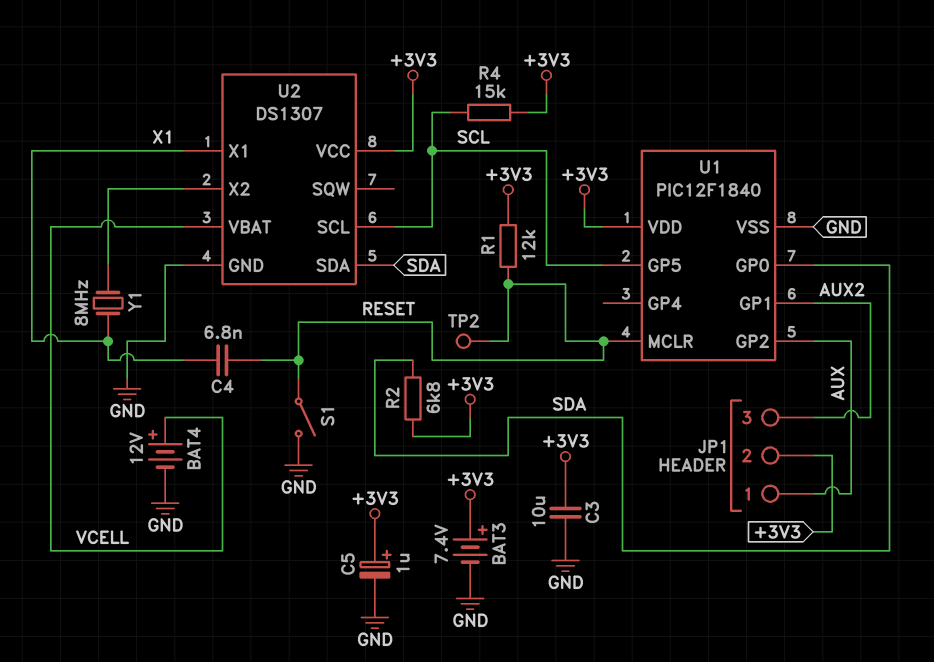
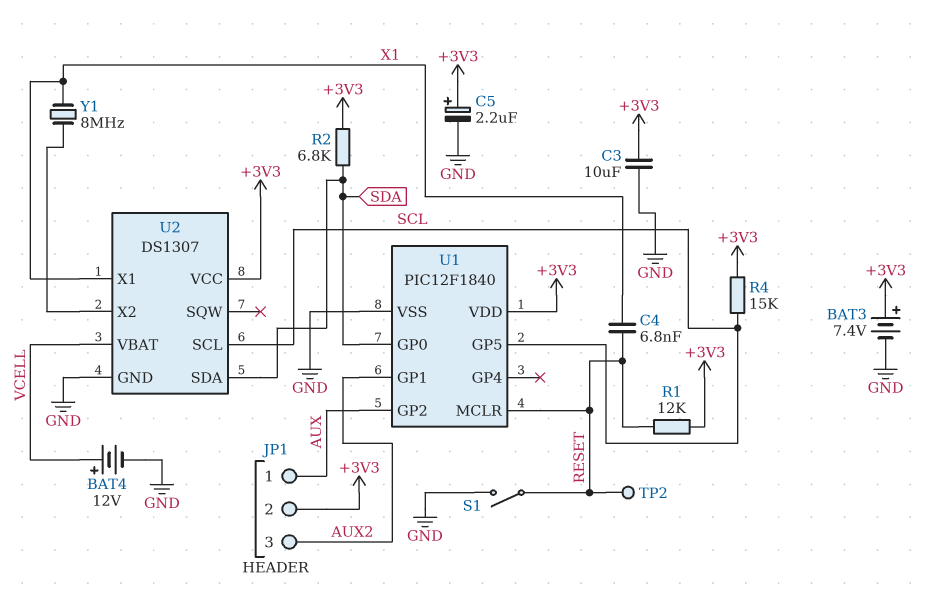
C5: 1uF (plus +3V3, minus GND) -> 2.2uF (plus +3V3, minus GND)

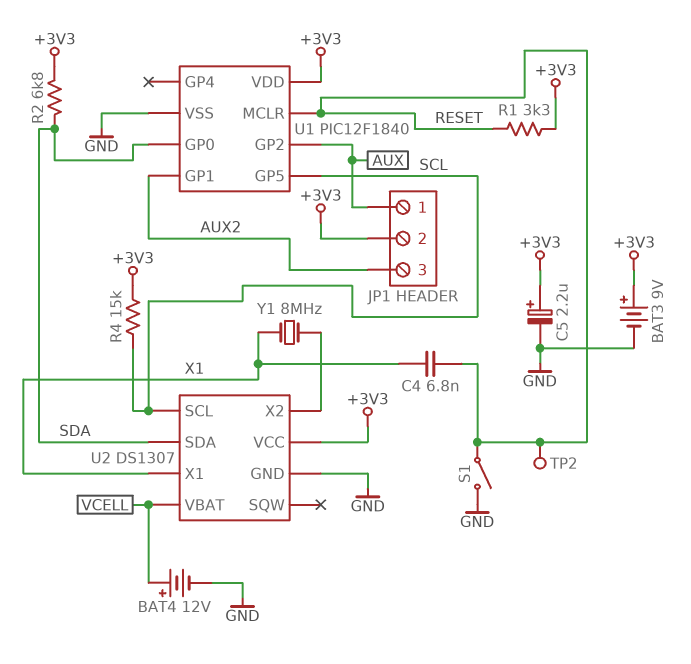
BAT3: 7.4V (plus +3V3, minus GND) -> 9V (plus +3V3, minus GND)
C3: 10uF (+3V3, GND) -> none
R1: 12k (+3V3, RESET) -> 3.3k (+3V3, RESET)

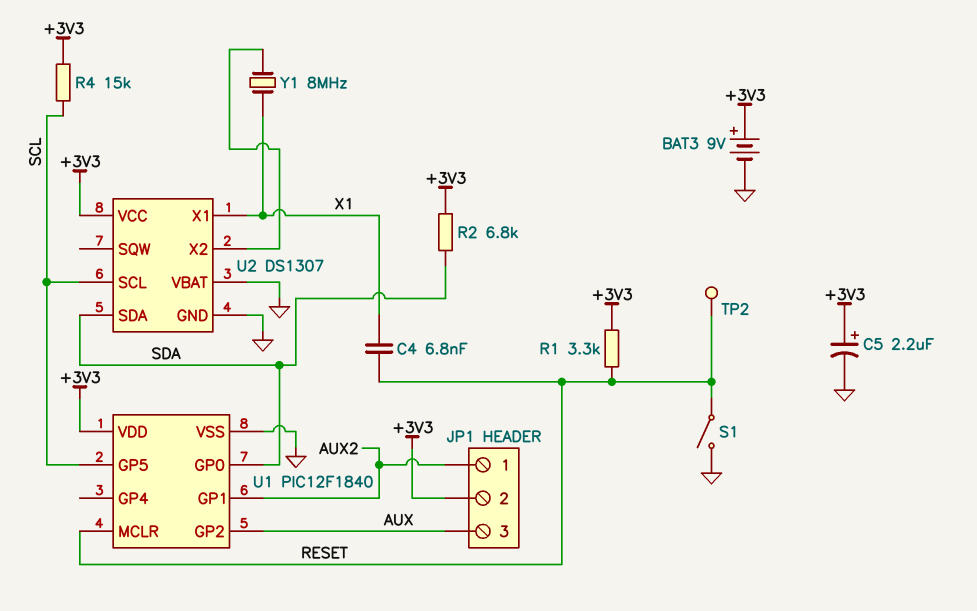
BAT4: 12V (plus VCELL, minus GND) -> none
JP1 pin 1: AUX -> AUX2
JP1 pin 3: AUX2 -> AUX
U2 pin VBAT: VCELL -> GND

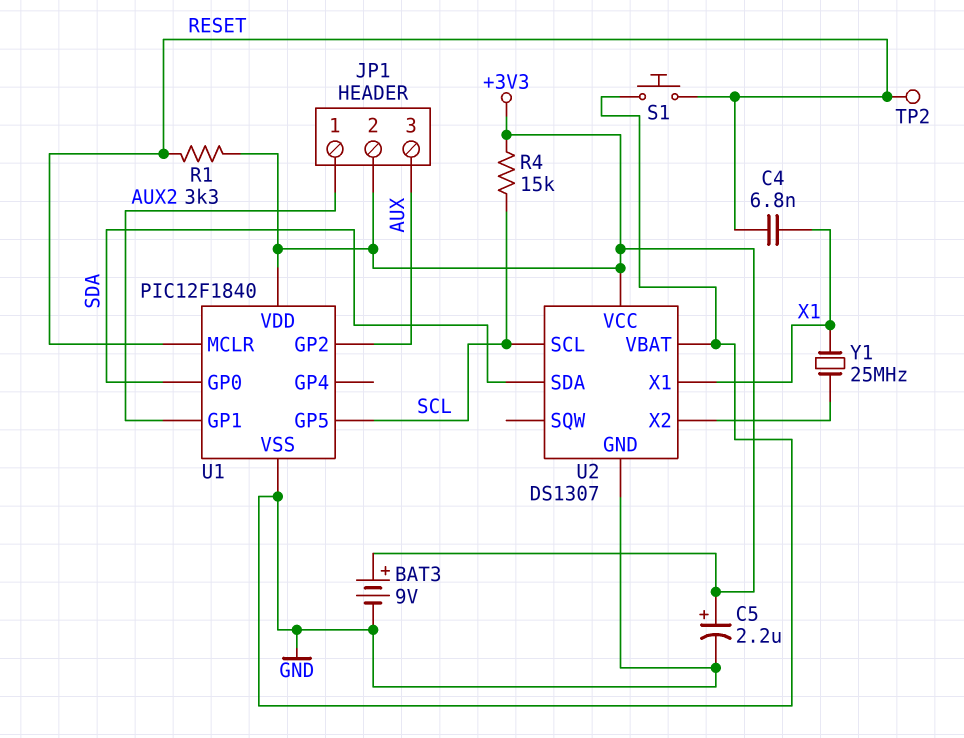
R2: 6.8k (+3V3, SDA) -> none
S1: switch (GND, RESET) -> button (GND, RESET)
Y1: 8MHz (U2/X2, X1) -> 25MHz (U2/X2, X1)

